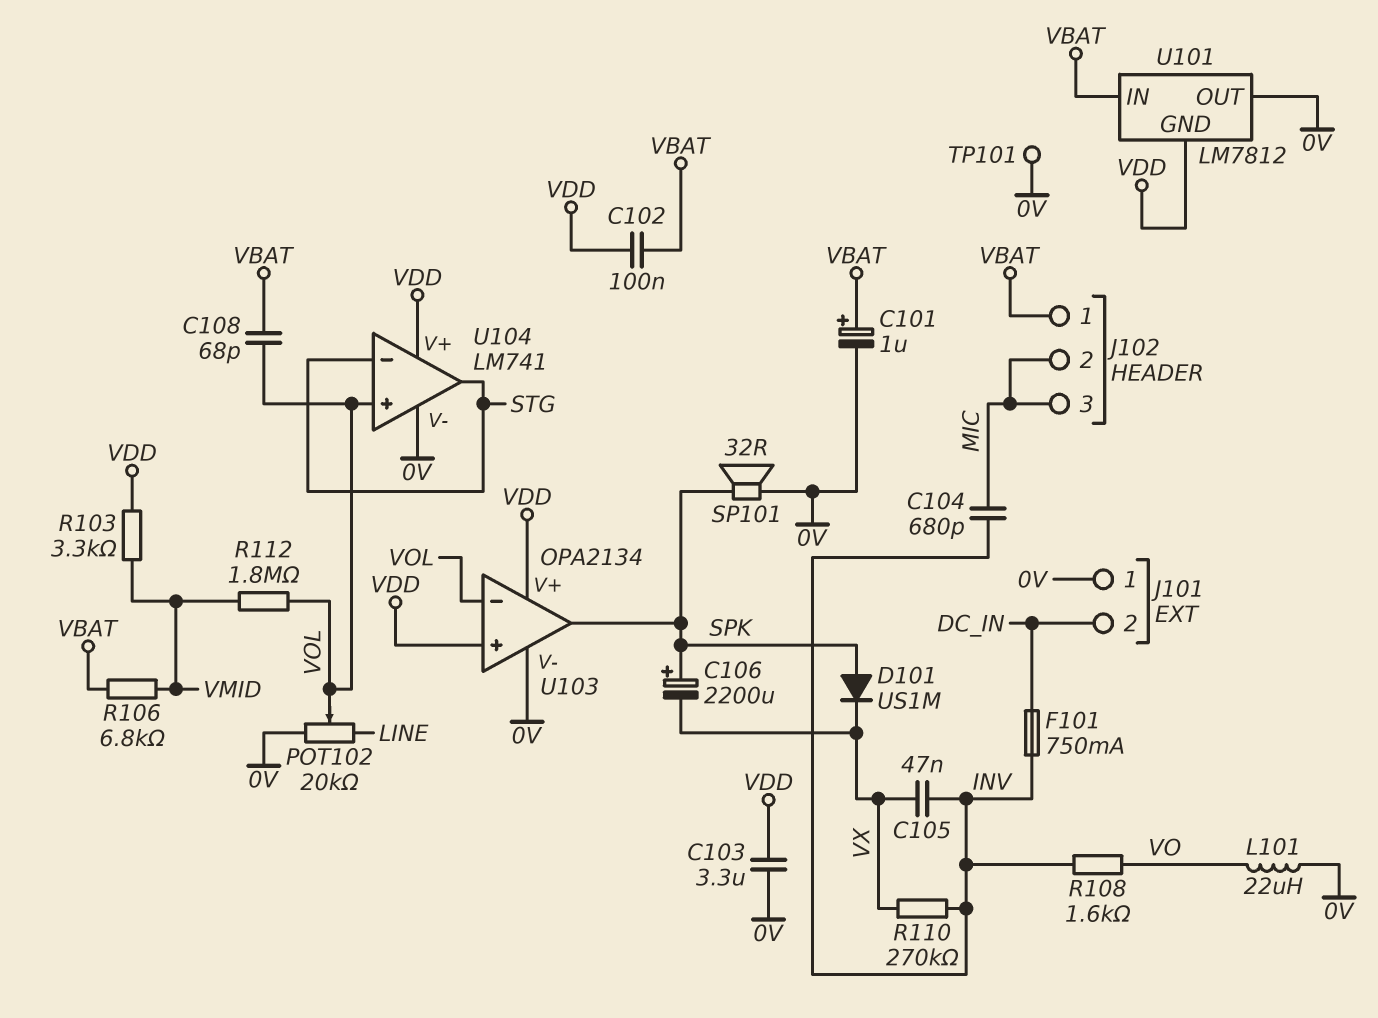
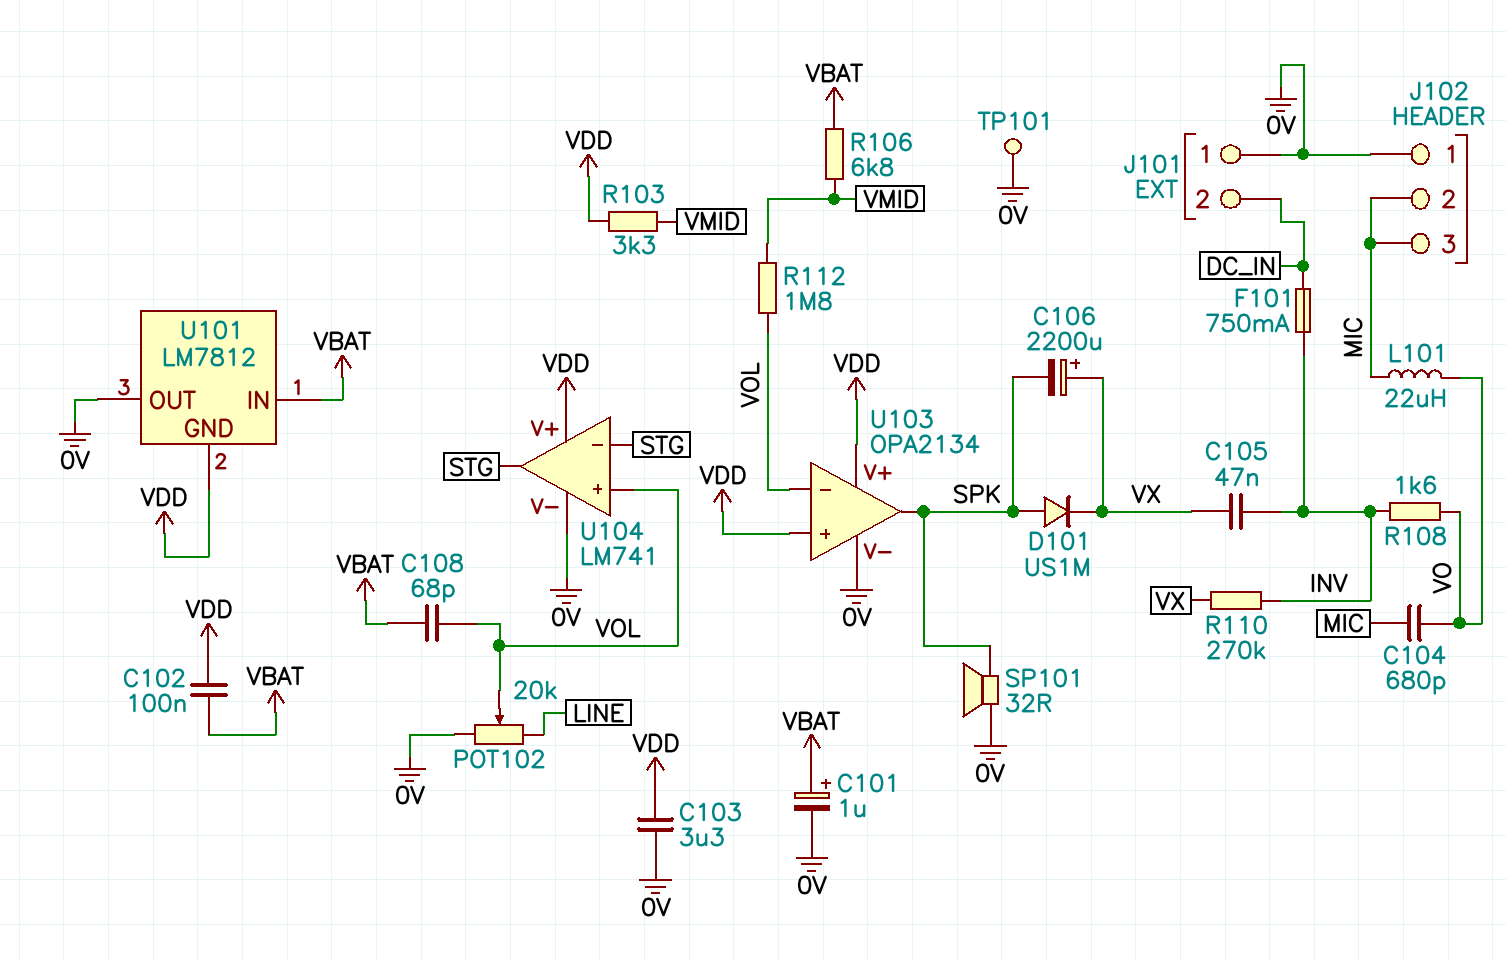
C104: 680pF (INV, MIC) -> 680pF (MIC, VO)
C106: 2200uF (plus SPK, minus VX) -> 2200uF (plus VX, minus SPK)
J102 pin 1: VBAT -> 0V
L101: 22uH (0V, VO) -> 22uH (MIC, VO)

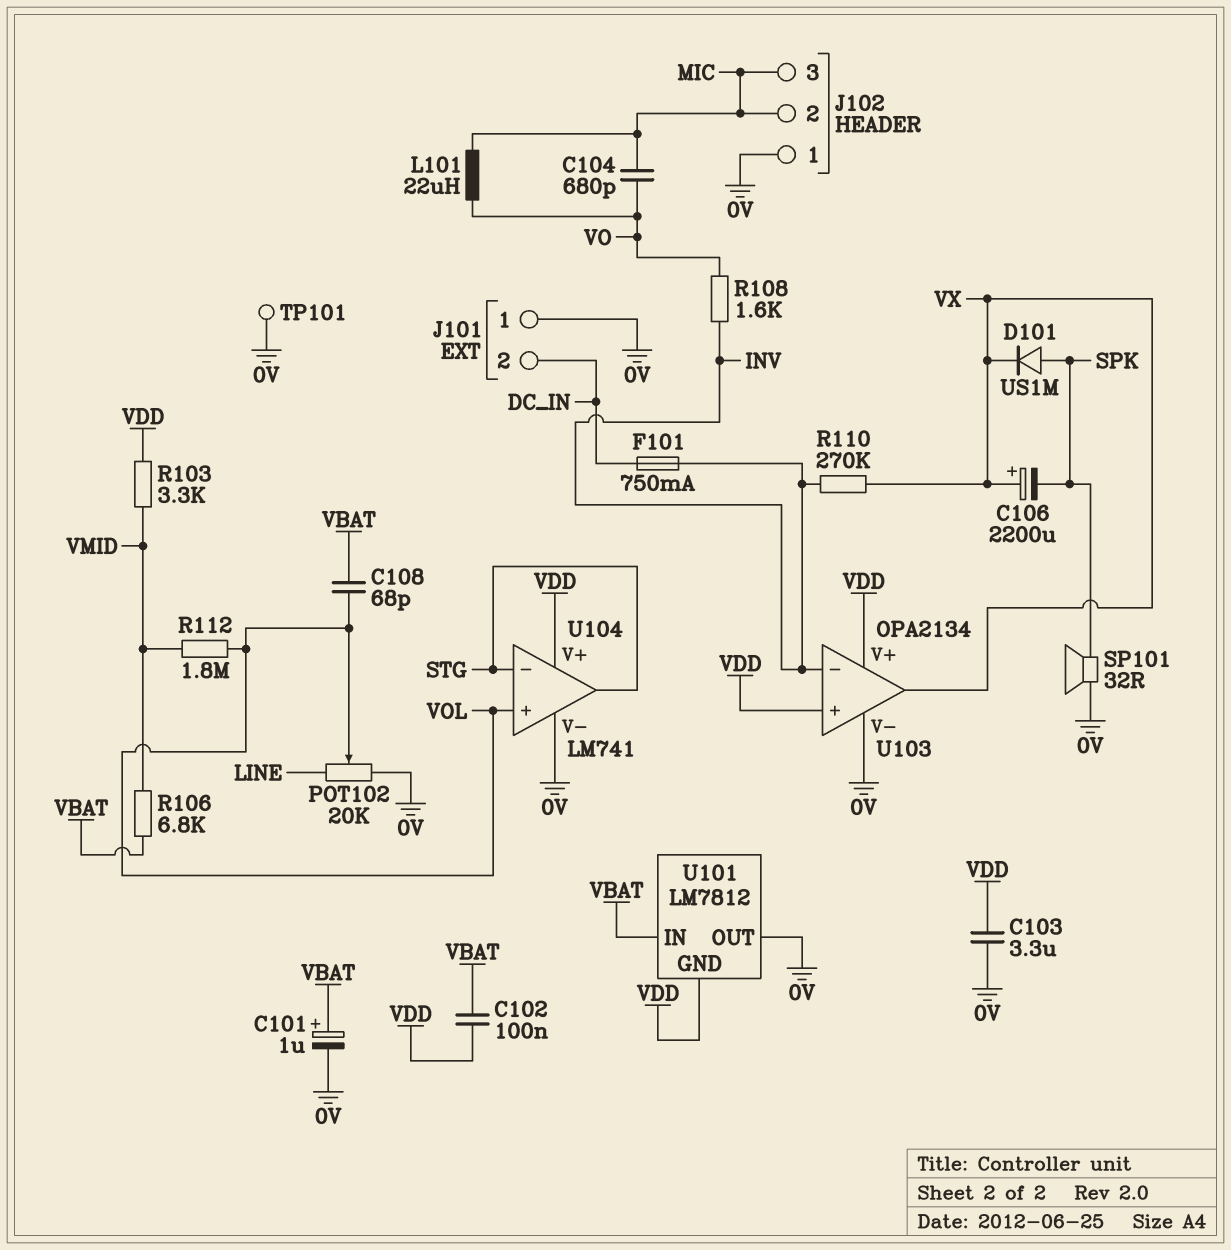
C105: 47nF (INV, VX) -> none
U103 pin in-: VOL -> INV
U103 pin out: SPK -> VX

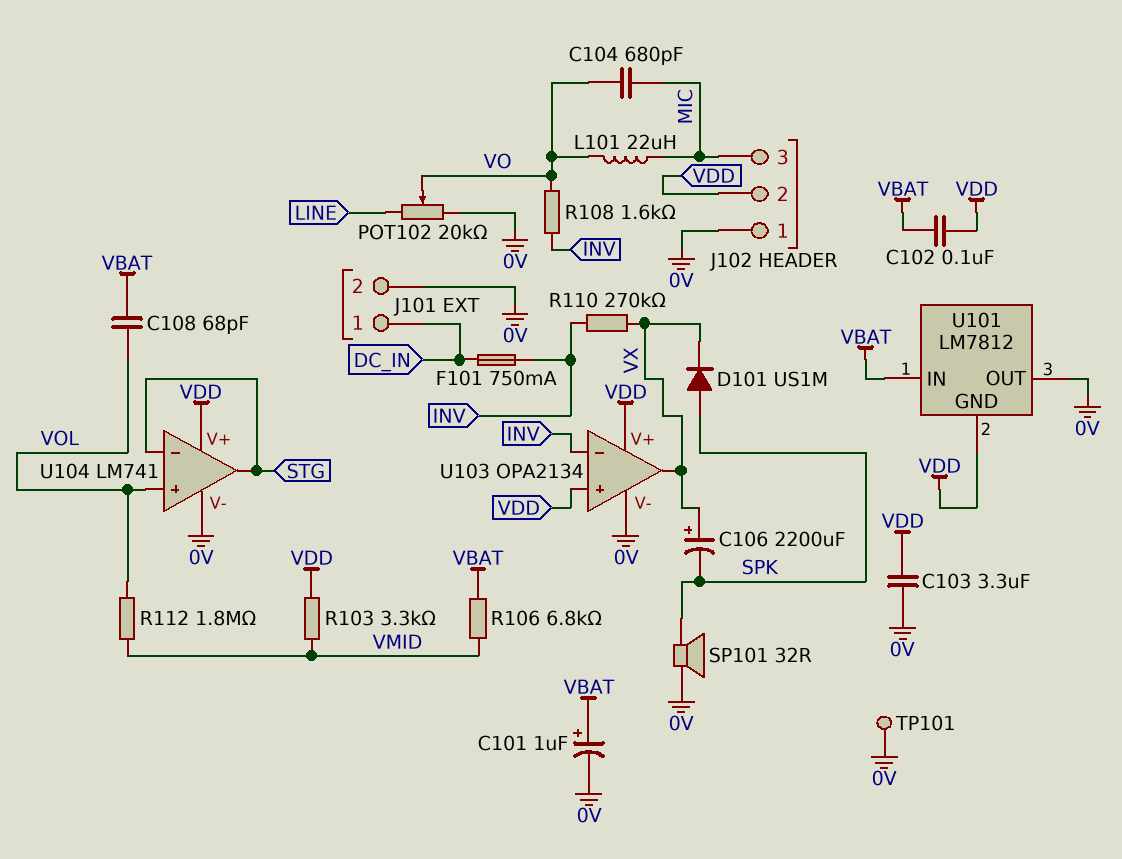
J101 pin 1: 0V -> DC_IN
J101 pin 2: DC_IN -> 0V
J102 pin 2: MIC -> VDD
POT102: 20k (0V, LINE, wiper VOL) -> 20k (0V, LINE, wiper VO)

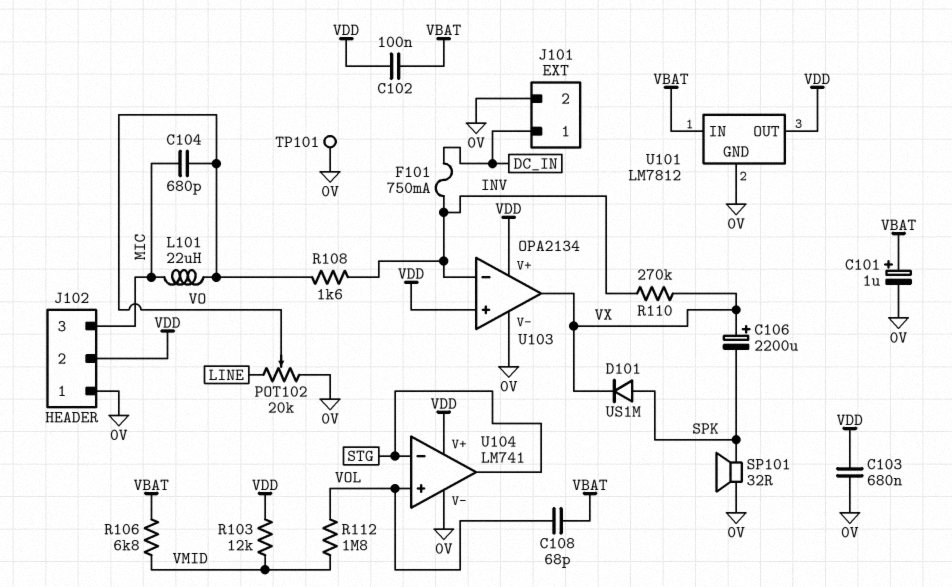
C103: 3.3uF (0V, VDD) -> 680nF (0V, VDD)
R103: 3.3k (VDD, VMID) -> 12k (VDD, VMID)
U101 pin GND: VDD -> 0V
U101 pin OUT: 0V -> VDD

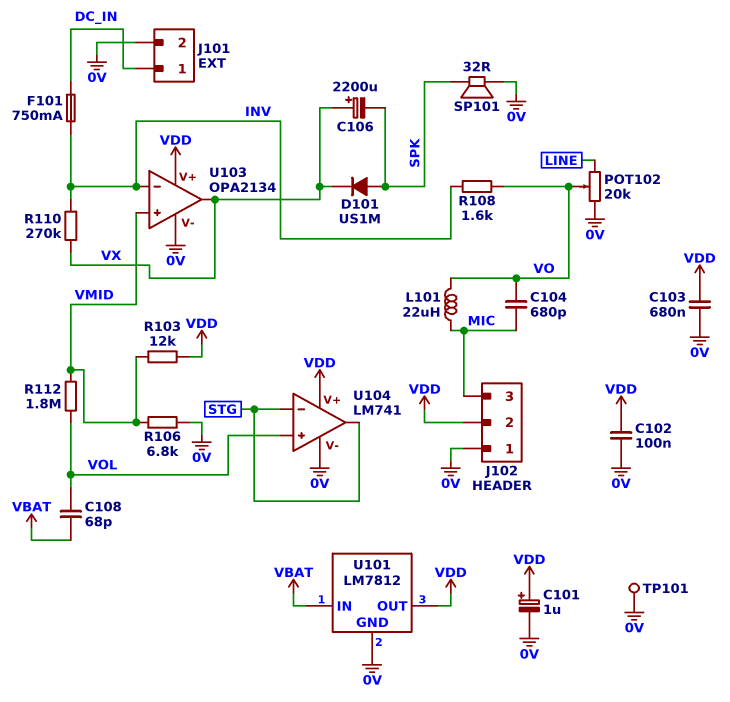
C101: 1uF (plus VBAT, minus 0V) -> 1uF (plus VDD, minus 0V)
C102: 100nF (VBAT, VDD) -> 100nF (0V, VDD)
R106: 6.8k (VBAT, VMID) -> 6.8k (0V, VMID)
U103 pin in+: VDD -> VMID

